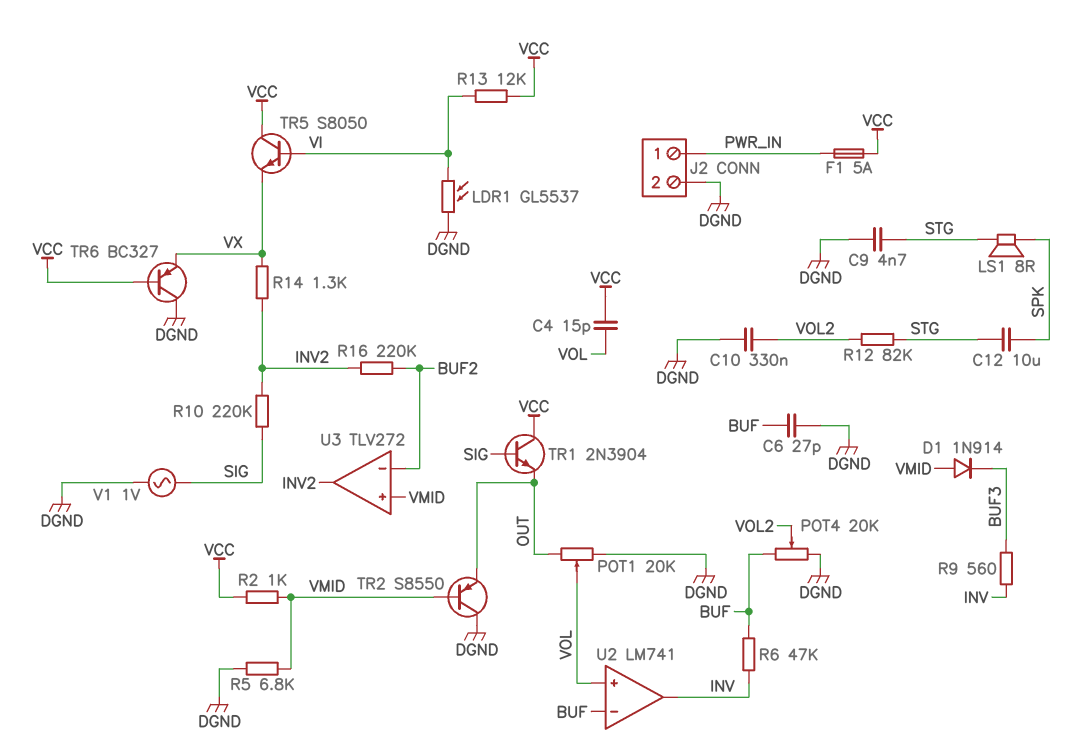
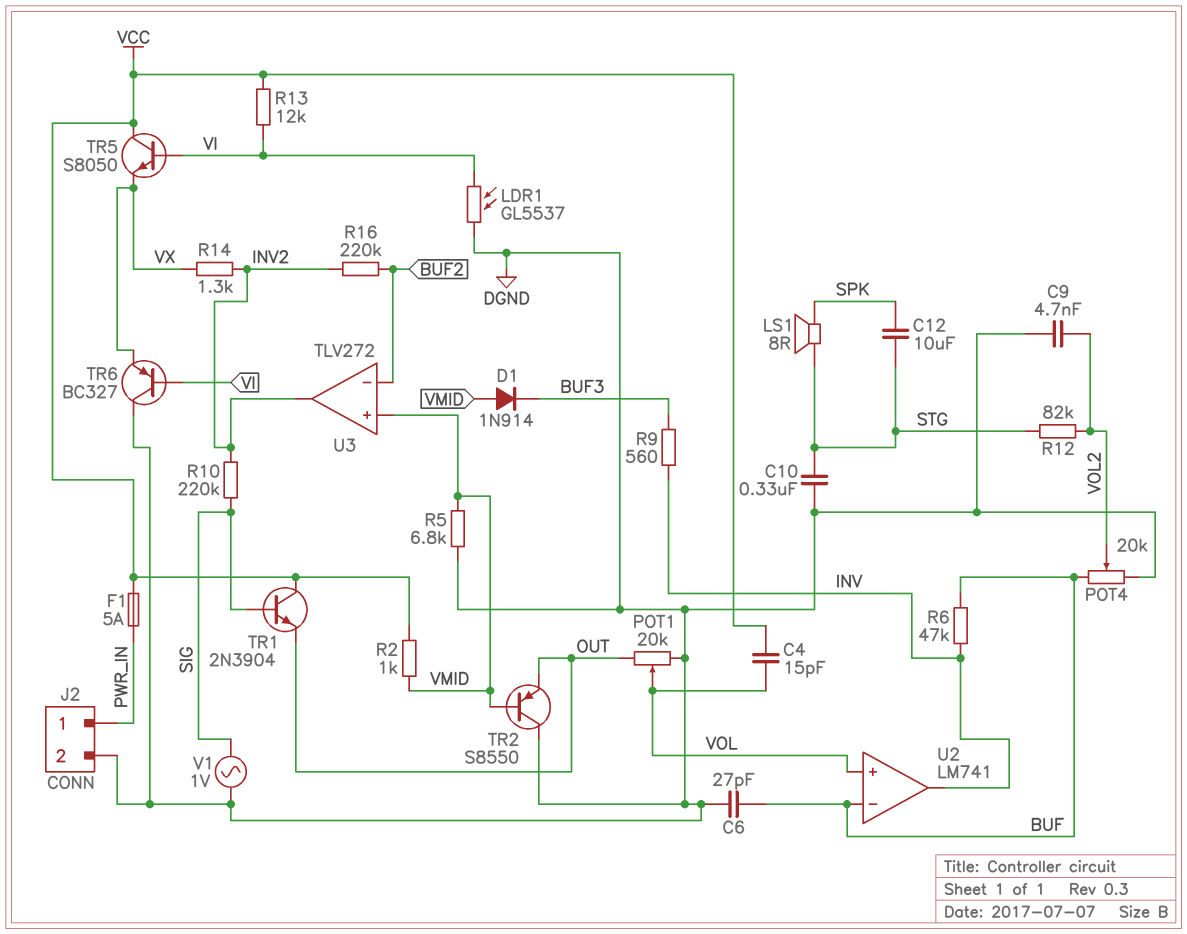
C9: 4.7nF (DGND, STG) -> 4.7nF (DGND, VOL2)
C10: 330nF (DGND, VOL2) -> 330nF (DGND, STG)
TR6: PNP BC327 (B VCC, C DGND, E VX) -> PNP BC327 (B VI, C DGND, E VX)

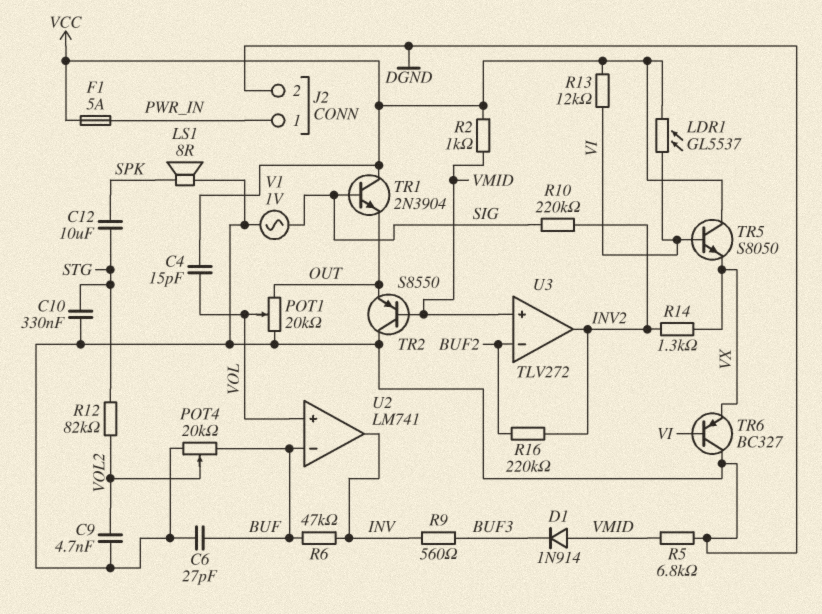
LDR1: GL5537 (DGND, VI) -> GL5537 (VCC, VI)
LS1: speaker 8R (SPK, STG) -> speaker 8R (DGND, SPK)

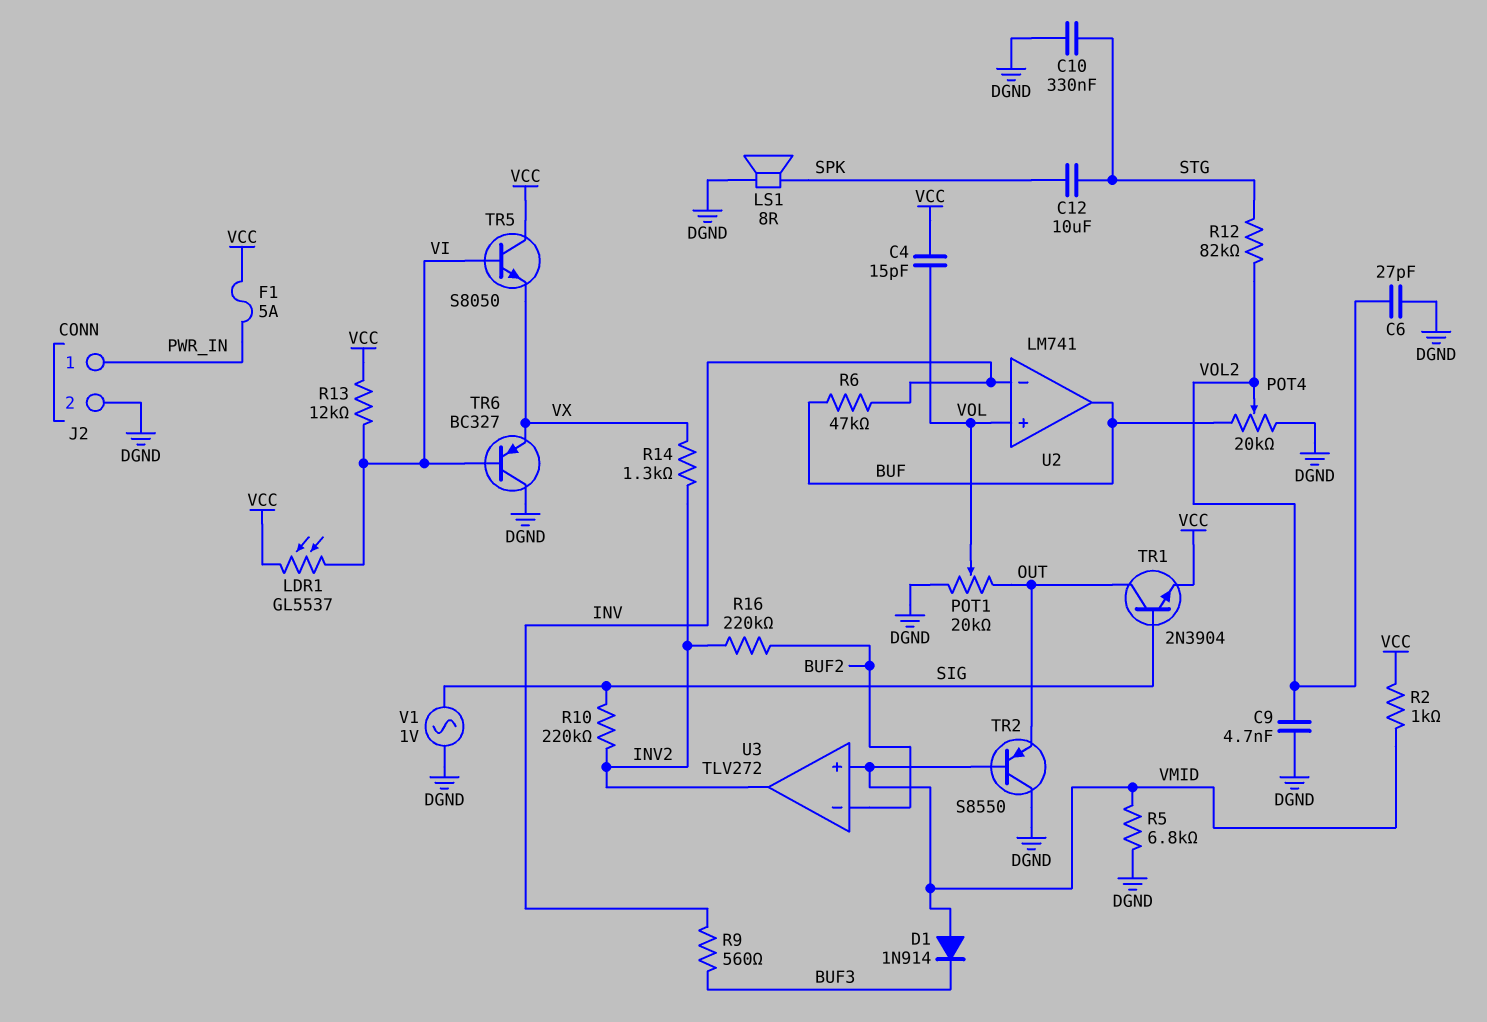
C6: 27pF (BUF, DGND) -> 27pF (DGND, VOL2)
TR1: NPN 2N3904 (B SIG, C VCC, E OUT) -> NPN 2N3904 (B SIG, C OUT, E VCC)
U2 pin in-: BUF -> INV
U2 pin out: INV -> BUF

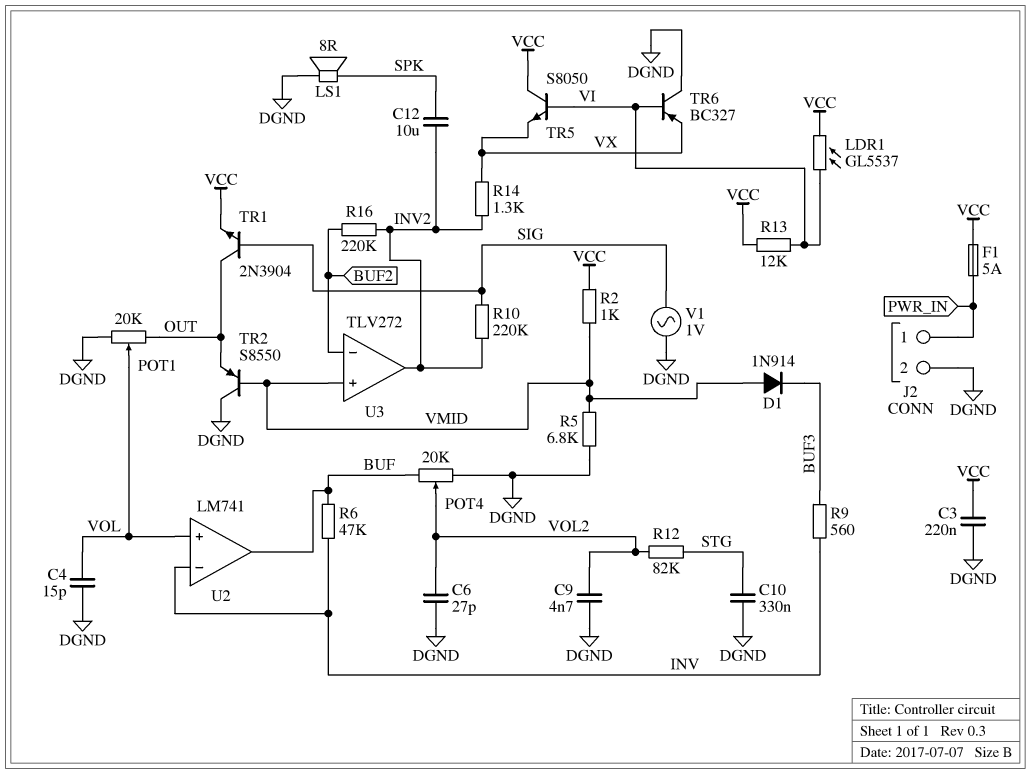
C3: none -> 220nF (DGND, VCC)
C4: 15pF (VCC, VOL) -> 15pF (DGND, VOL)
C12: 10uF (SPK, STG) -> 10uF (INV2, SPK)

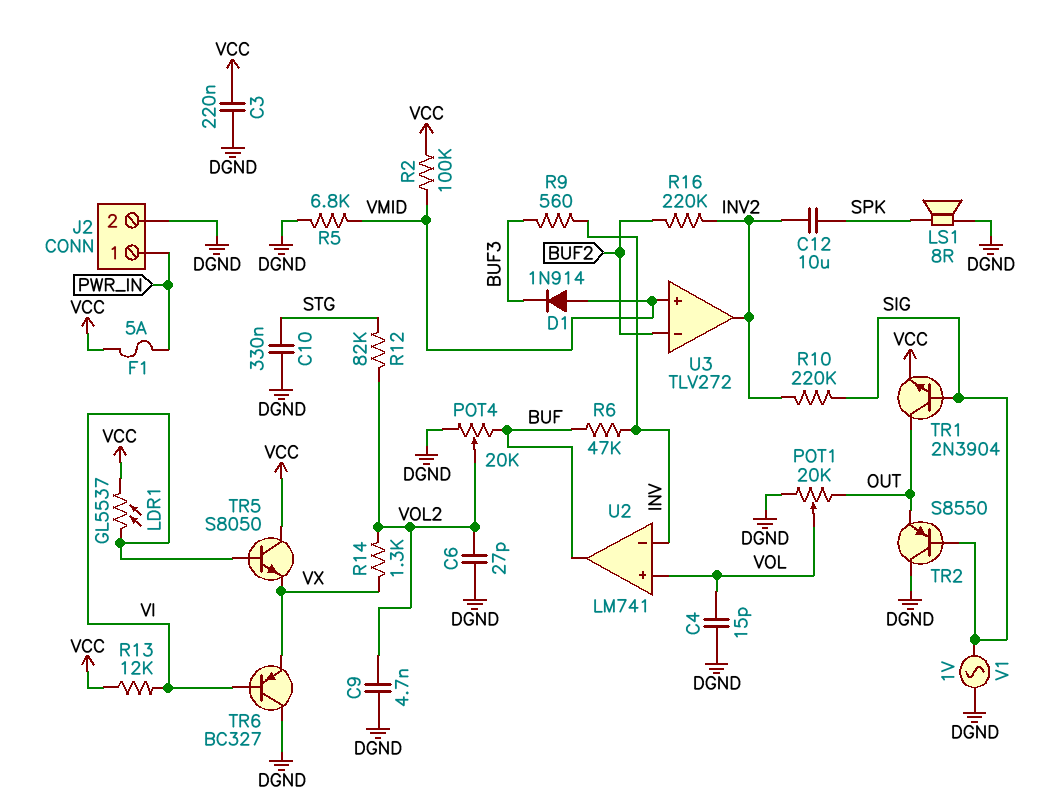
R2: 1k (VCC, VMID) -> 100k (VCC, VMID)
R14: 1.3k (INV2, VX) -> 1.3k (VOL2, VX)
TR2: PNP S8550 (B VMID, C DGND, E OUT) -> PNP S8550 (B SIG, C DGND, E OUT)

